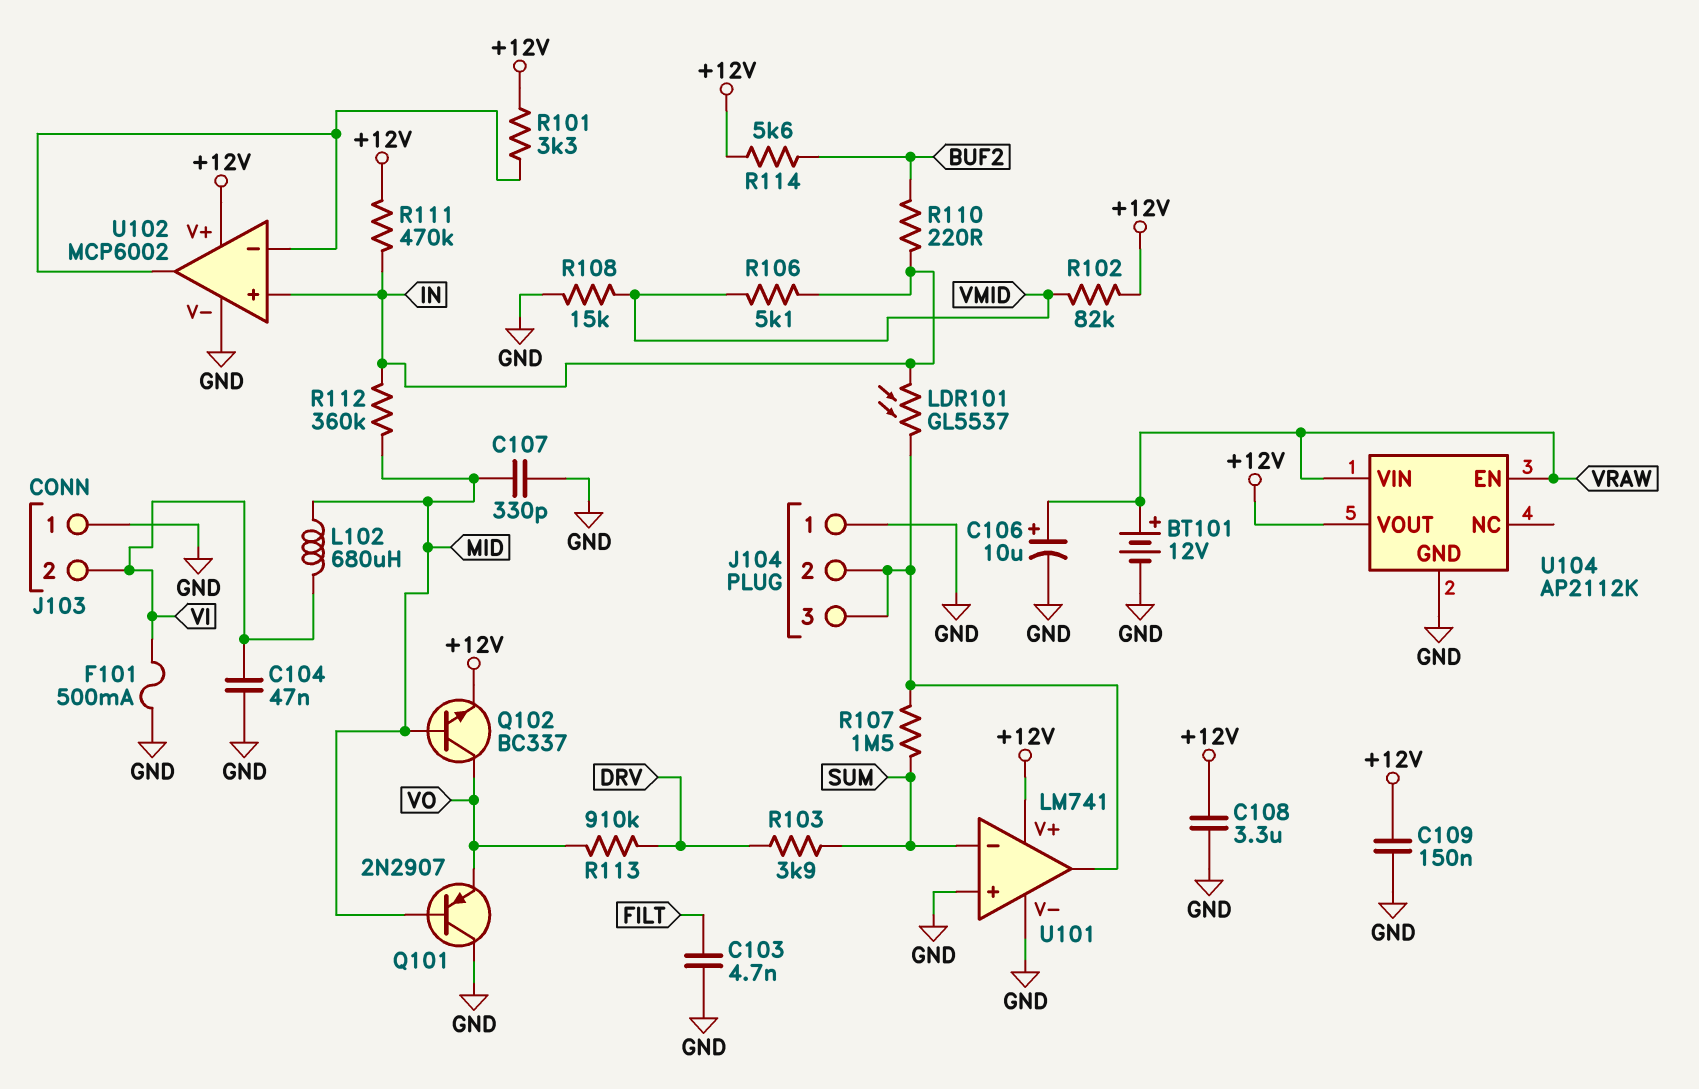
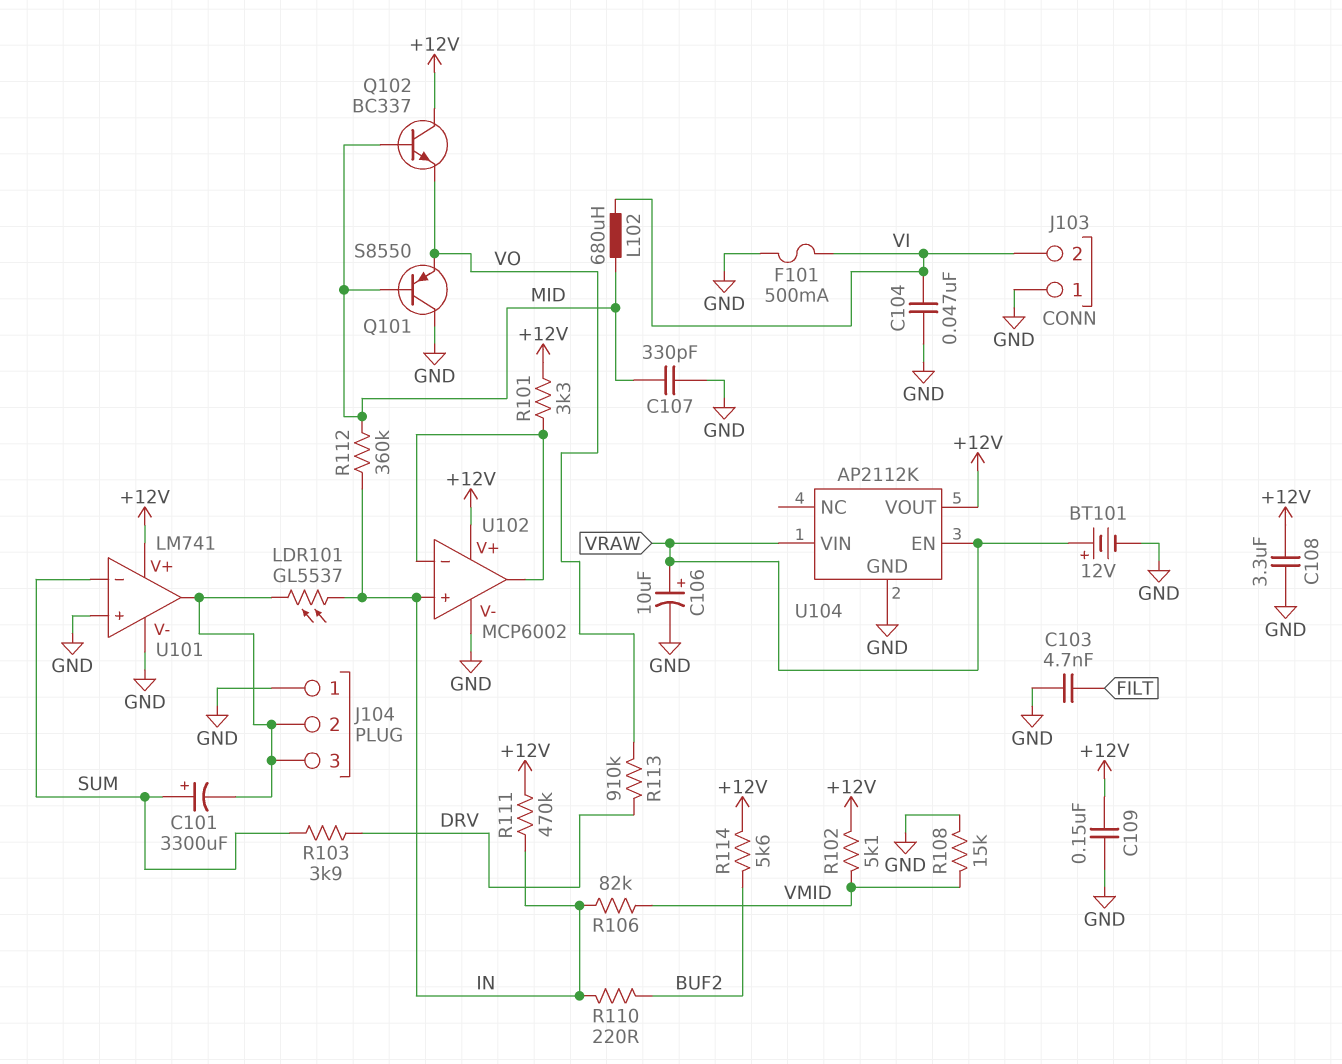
C101: none -> 3300uF (plus SUM, minus J104/2)
Q101: PNP 2N2907 (B MID, C GND, E VO) -> PNP S8550 (B MID, C GND, E VO)
Q102: NPN BC337 (B MID, C VO, E +12V) -> NPN BC337 (B MID, C +12V, E VO)
R102: 82k (+12V, VMID) -> 5.1k (+12V, VMID)
R106: 5.1k (IN, VMID) -> 82k (IN, VMID)
R107: 1.5M (J104/2, SUM) -> none

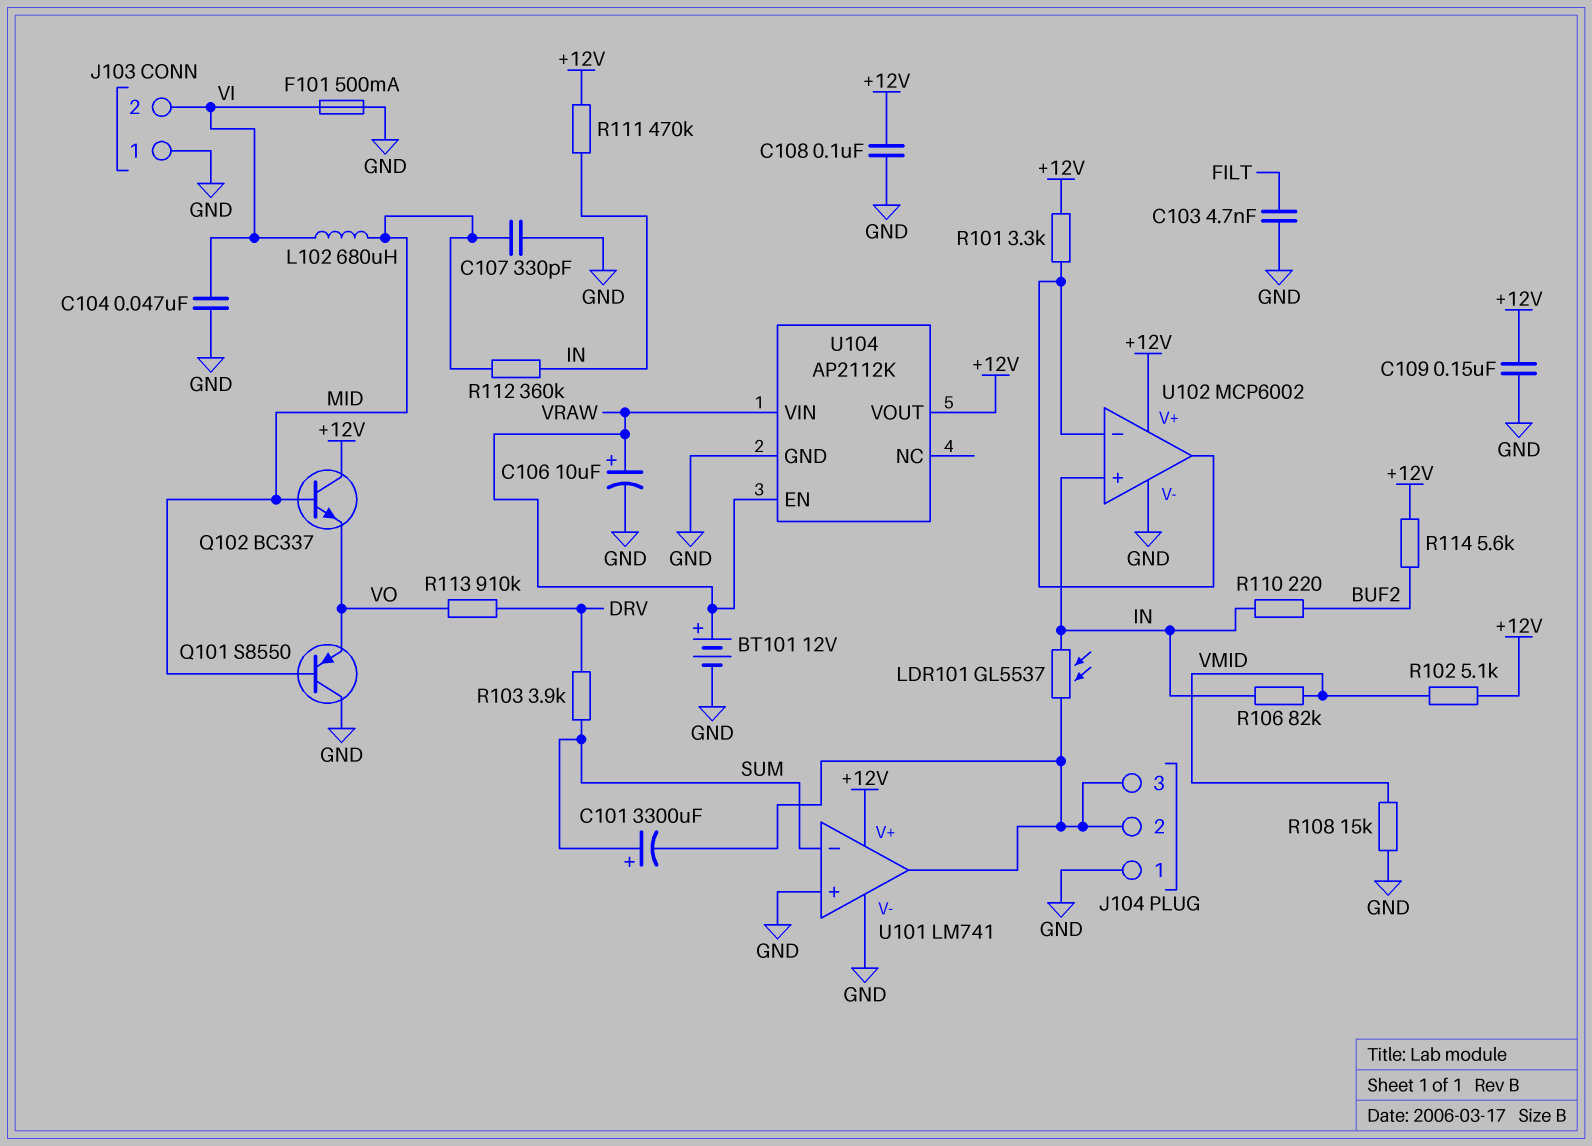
C108: 3.3uF (+12V, GND) -> 100nF (+12V, GND)

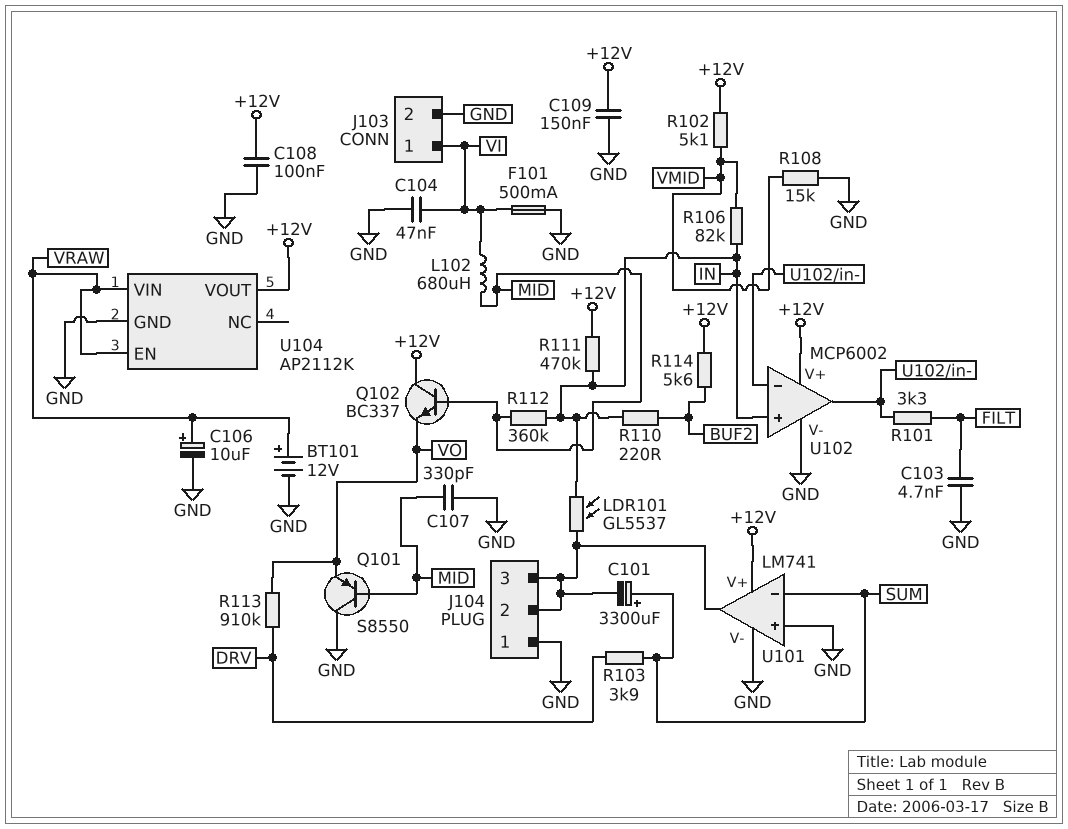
J103 pin 1: GND -> VI
J103 pin 2: VI -> GND
R101: 3.3k (+12V, U102/in-) -> 3.3k (FILT, U102/in-)

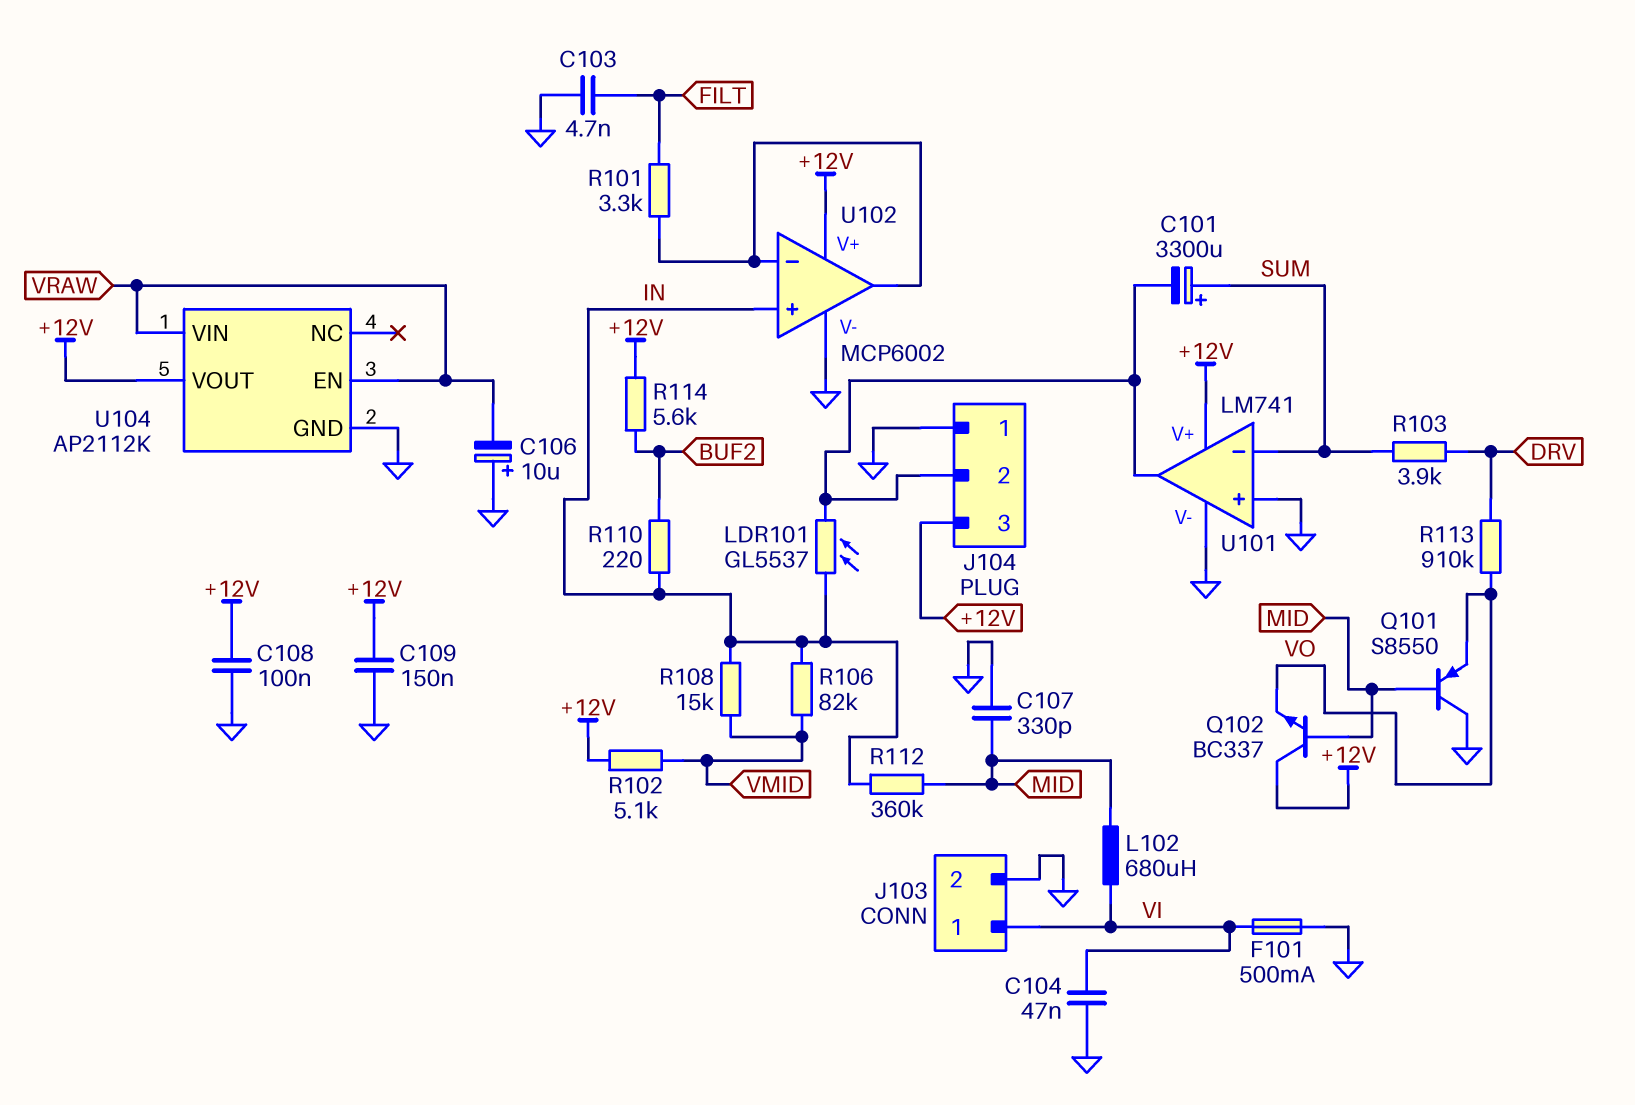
BT101: 12V (plus VRAW, minus GND) -> none
C106: 10uF (plus VRAW, minus GND) -> 10uF (plus GND, minus VRAW)
J104 pin 3: J104/2 -> +12V
R108: 15k (GND, VMID) -> 15k (IN, VMID)
R111: 470k (+12V, IN) -> none

